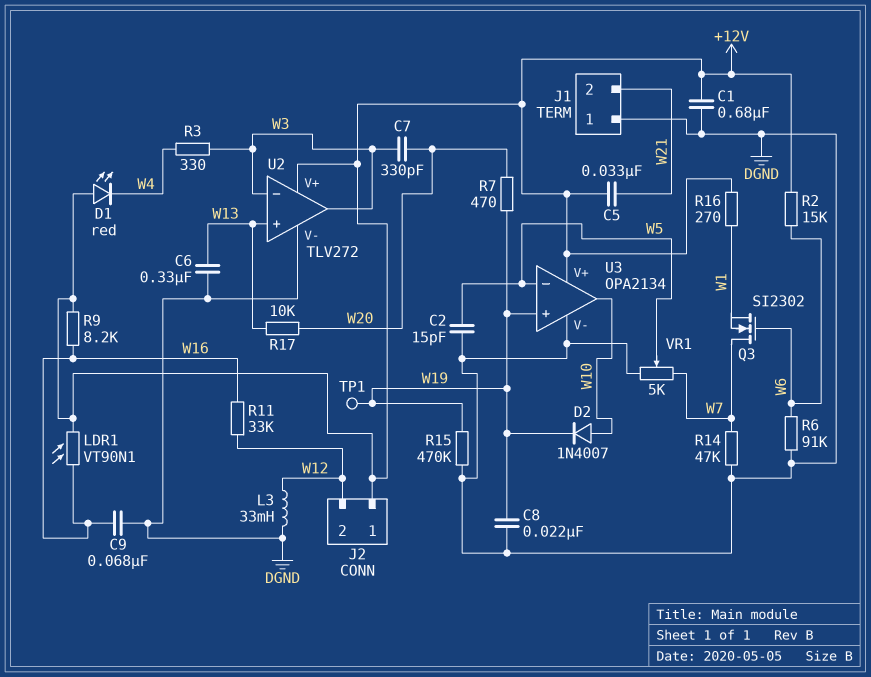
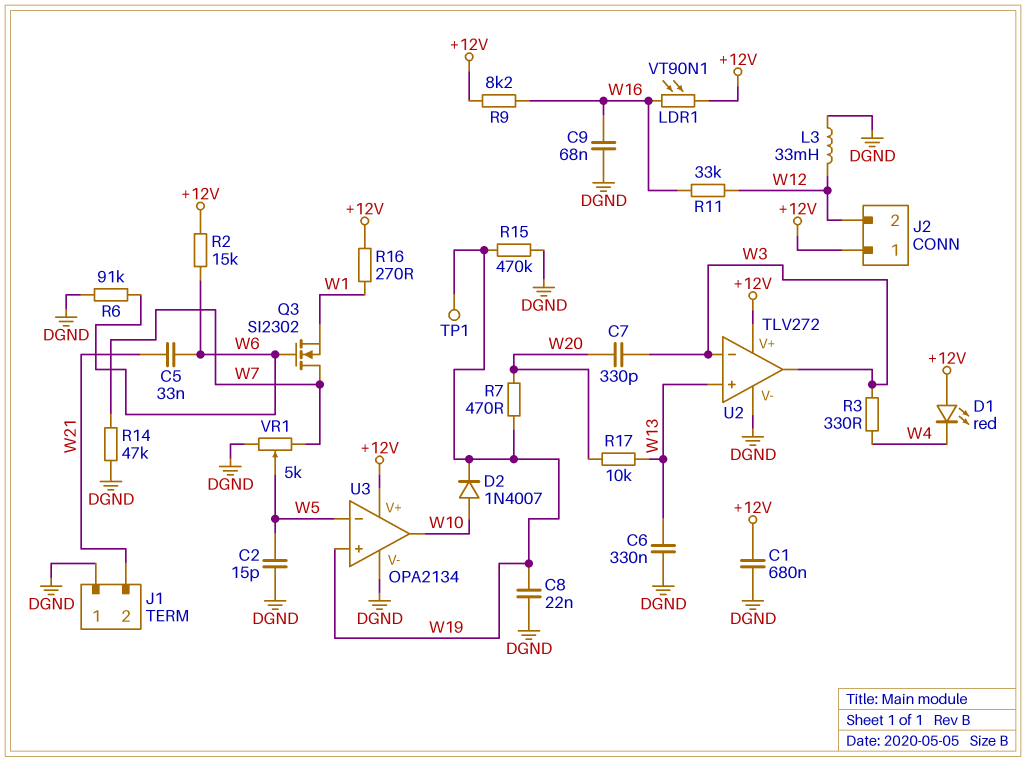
C5: 33nF (+12V, W21) -> 33nF (W6, W21)

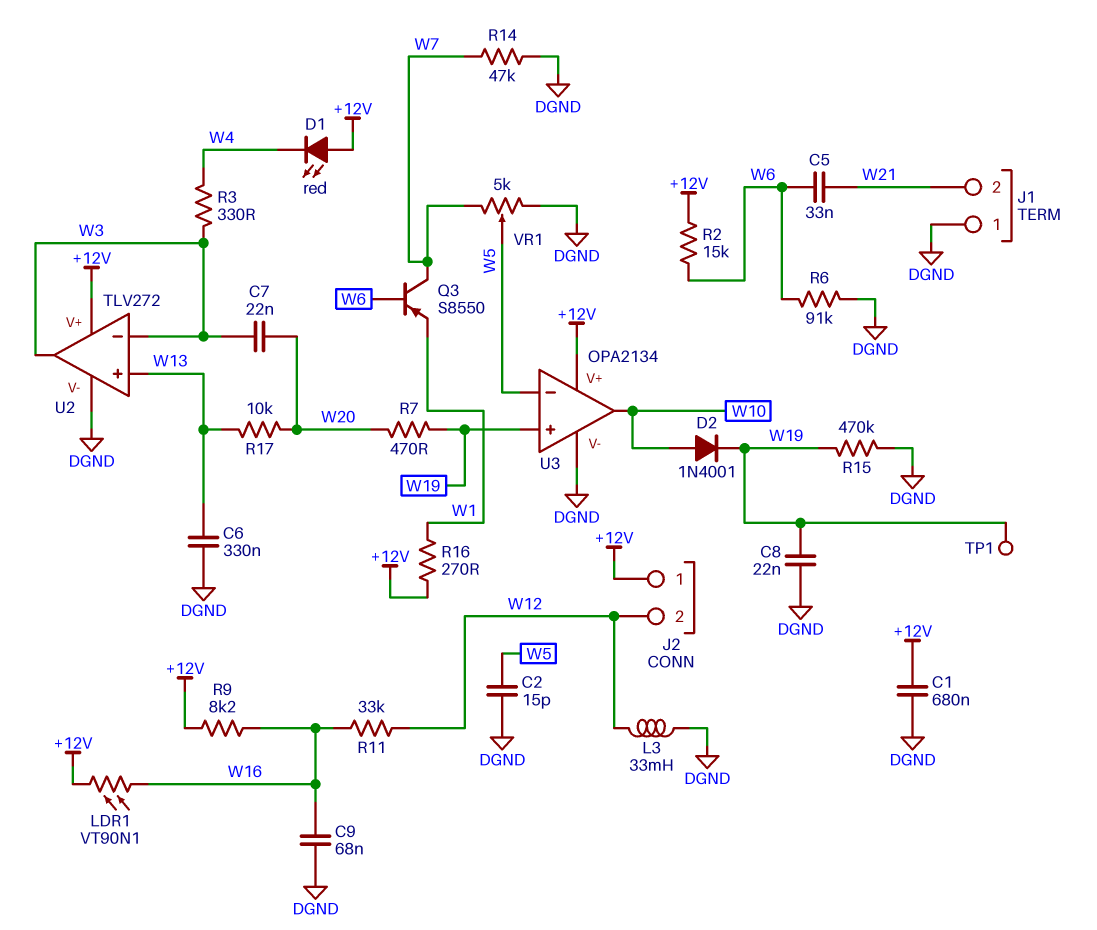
C7: 330pF (W3, W20) -> 22nF (W3, W20)
D2: diode 1N4007 (A W10, K W19) -> diode 1N4001 (A W10, K W19)
Q3: NMOS SI2302 (G W6, D W7, S W1) -> PNP S8550 (B W6, C W7, E W1)

